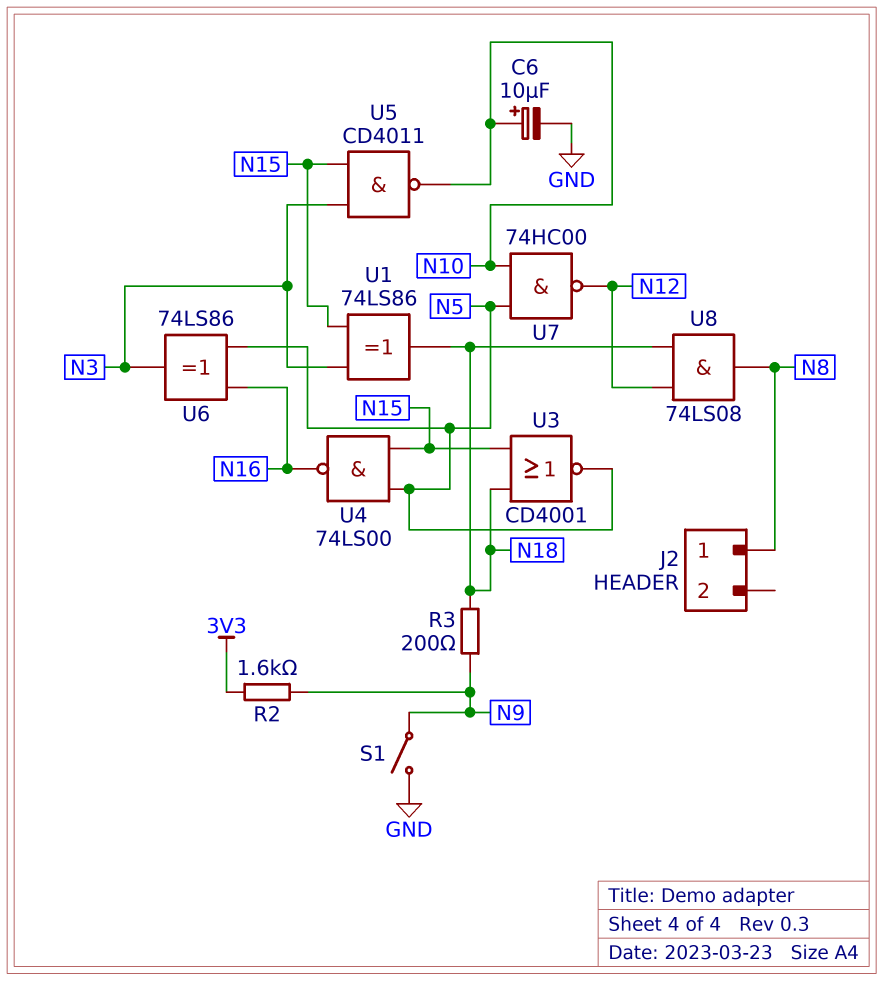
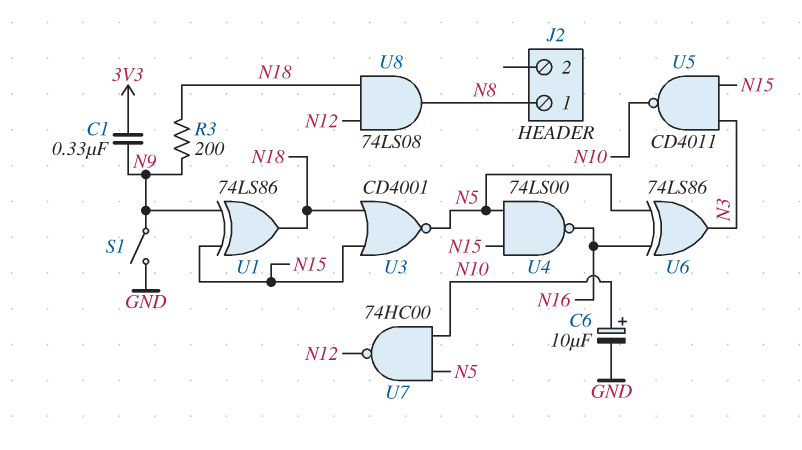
C1: none -> 330nF (3V3, N9)
R2: 1.6k (3V3, N9) -> none
U1: XOR 74LS86 (in N3, in N15, out N18) -> XOR 74LS86 (in N9, in N15, out N18)

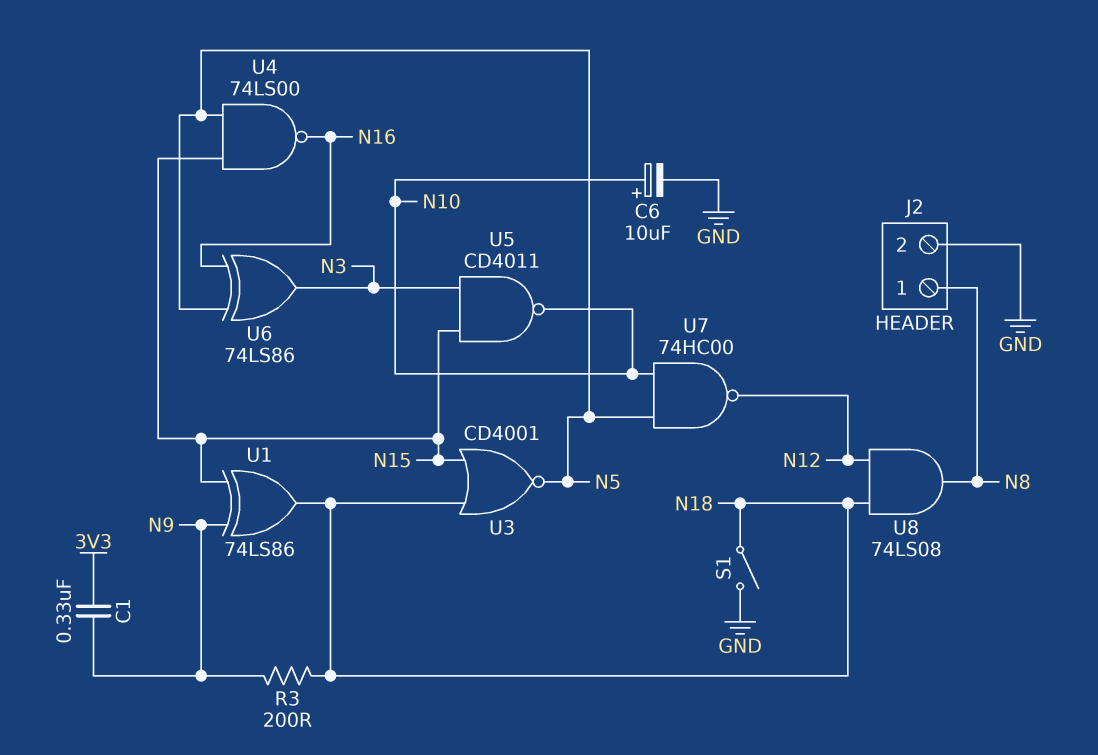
J2 pin 2: none -> GND
S1: switch (GND, N9) -> switch (GND, N18)

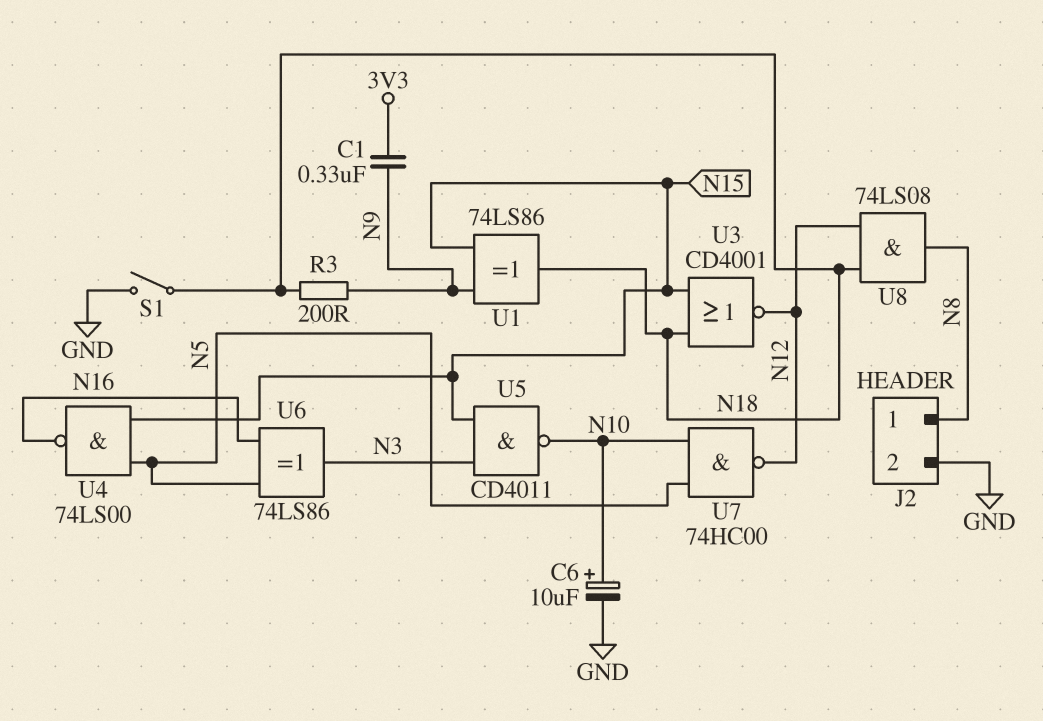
U3: NOR CD4001 (in N15, in N18, out N5) -> NOR CD4001 (in N15, in N18, out N12)

